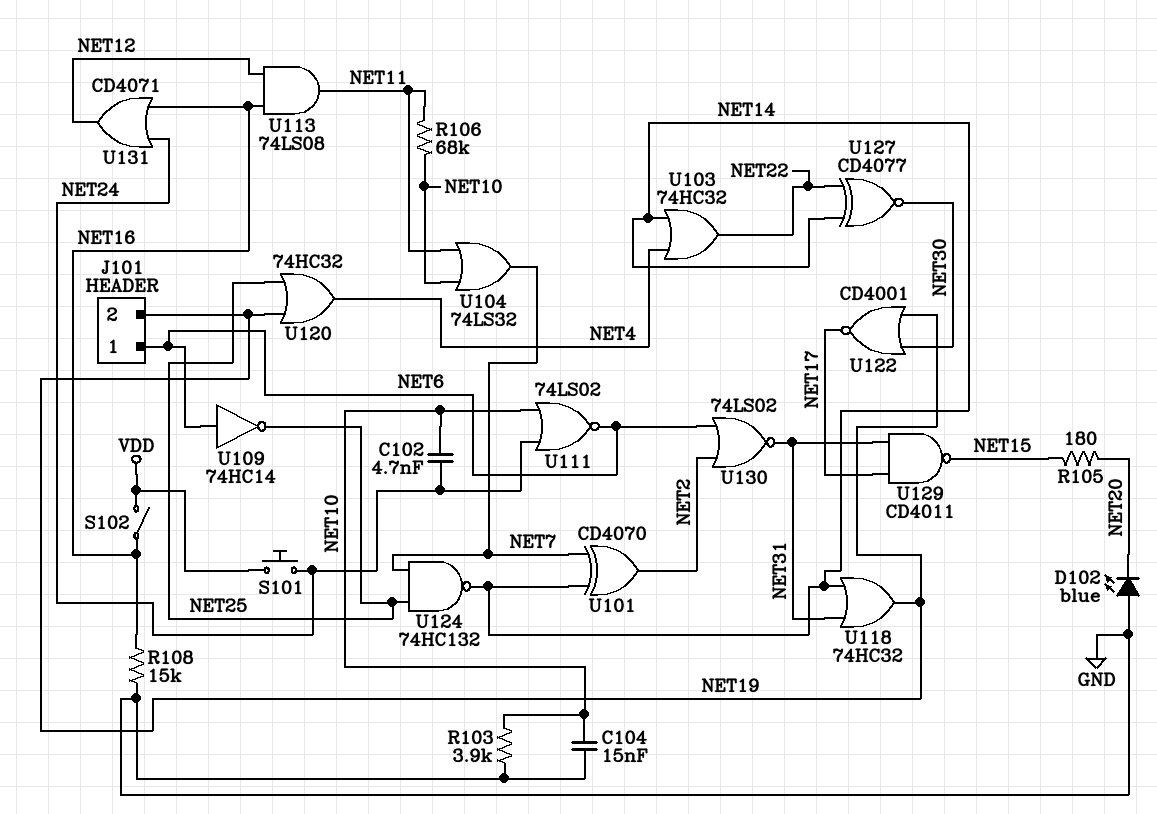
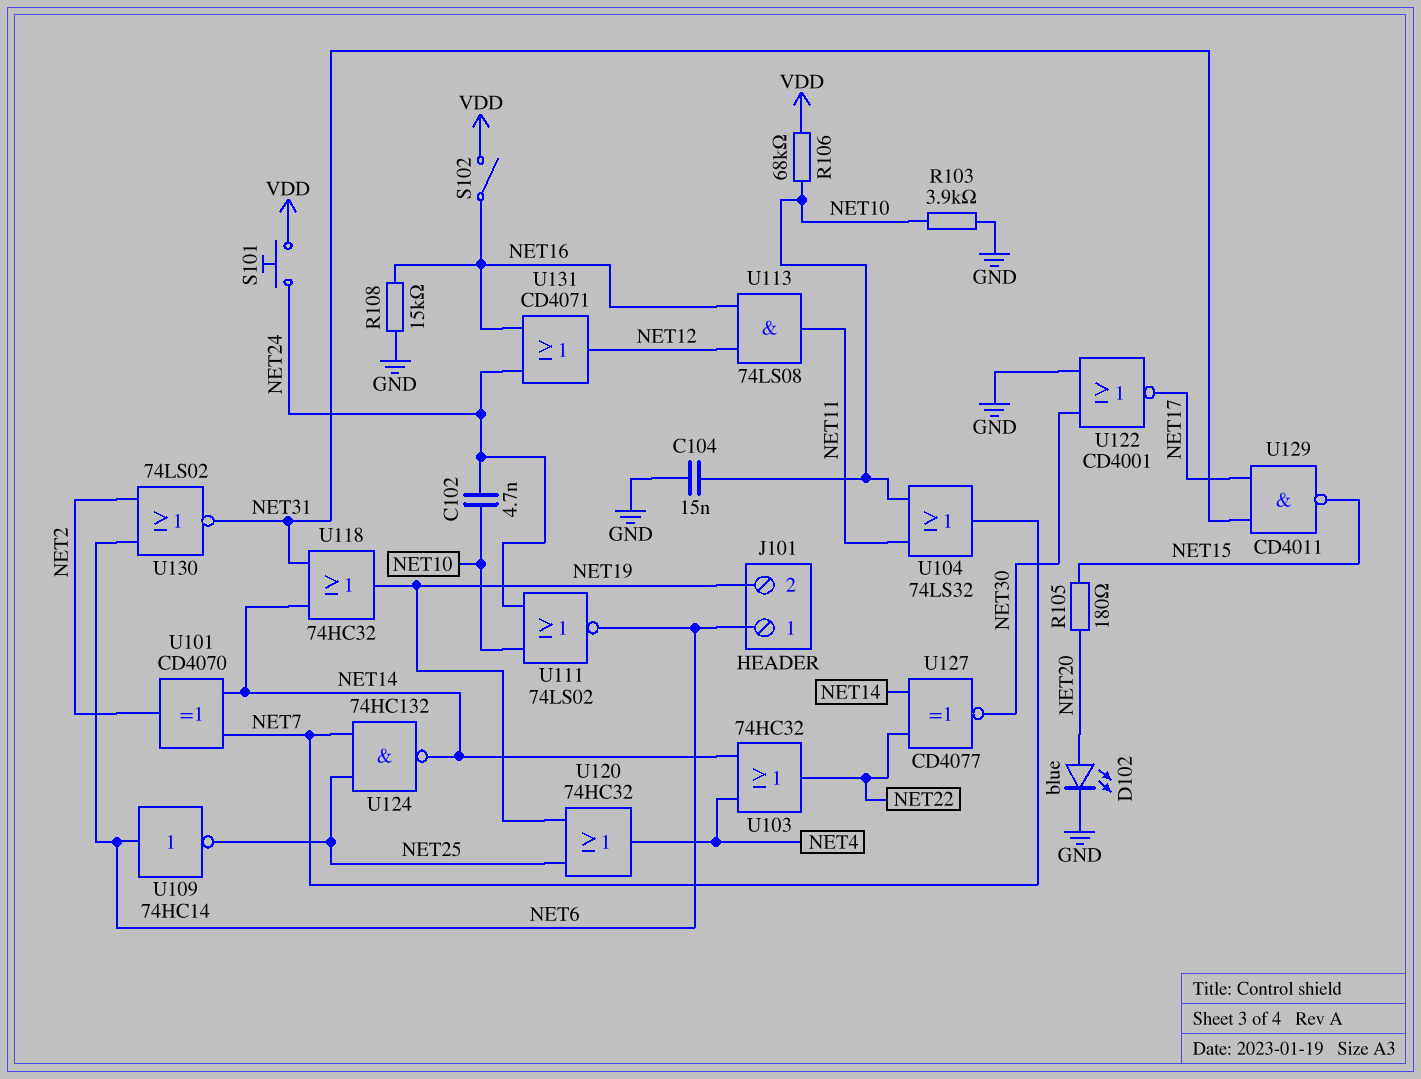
D102: LED blue (A GND, K NET20) -> LED blue (A NET20, K GND)
R106: 68k (NET10, NET11) -> 68k (NET10, VDD)
U122: NOR CD4001 (in NET19, in NET30, out NET17) -> NOR CD4001 (in GND, in NET30, out NET17)

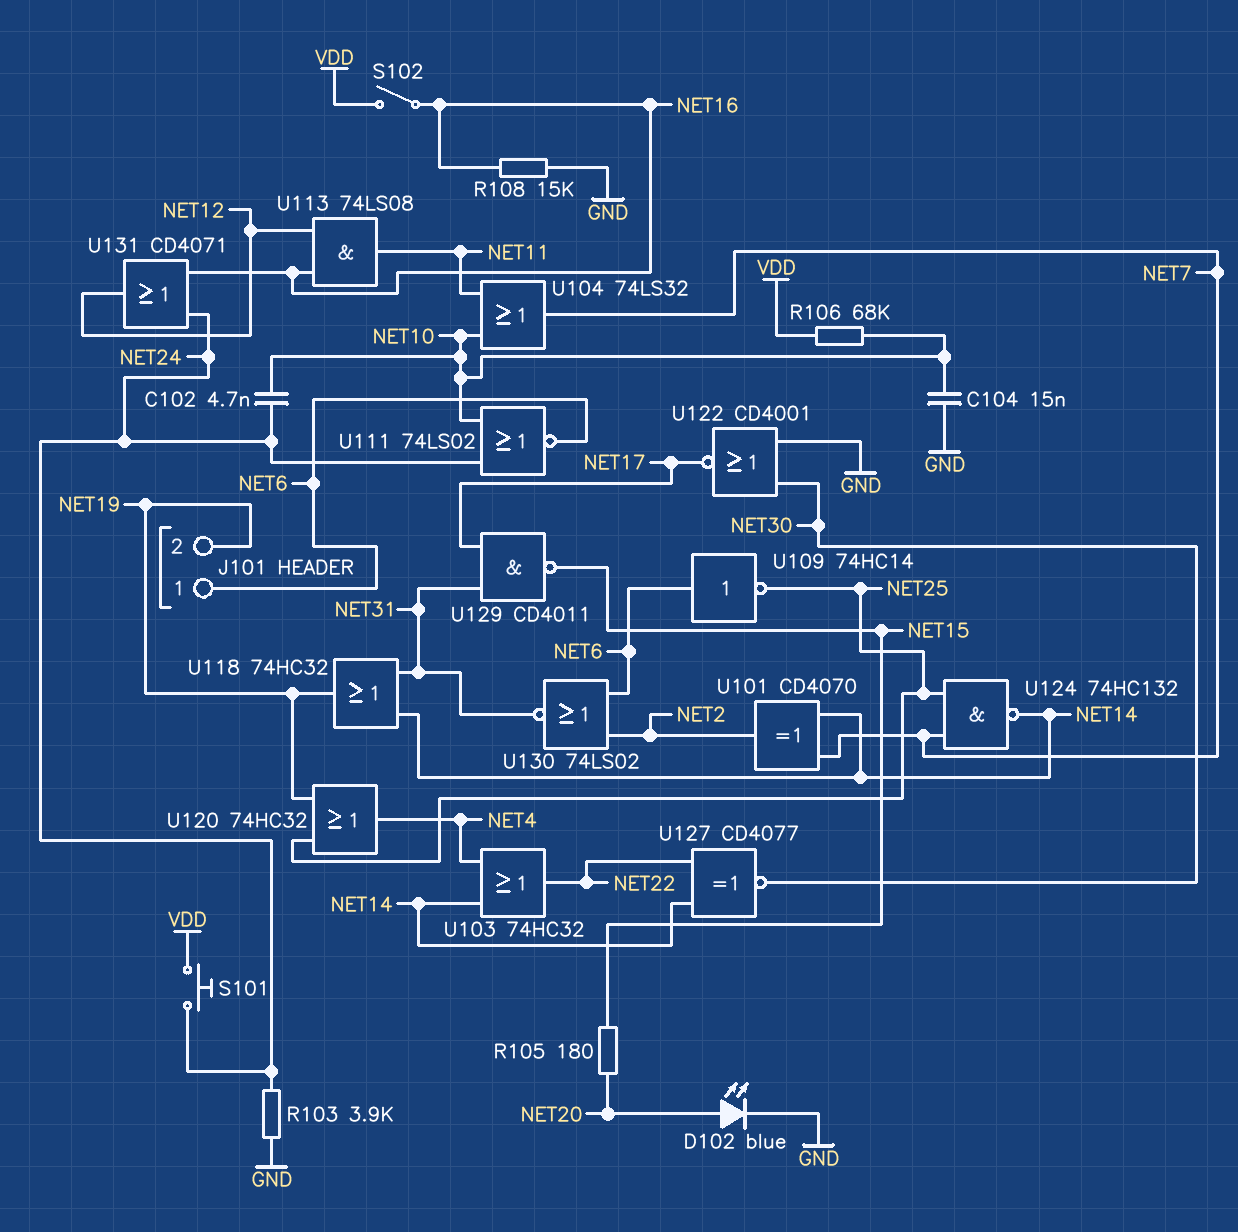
R103: 3.9k (GND, NET10) -> 3.9k (GND, NET24)

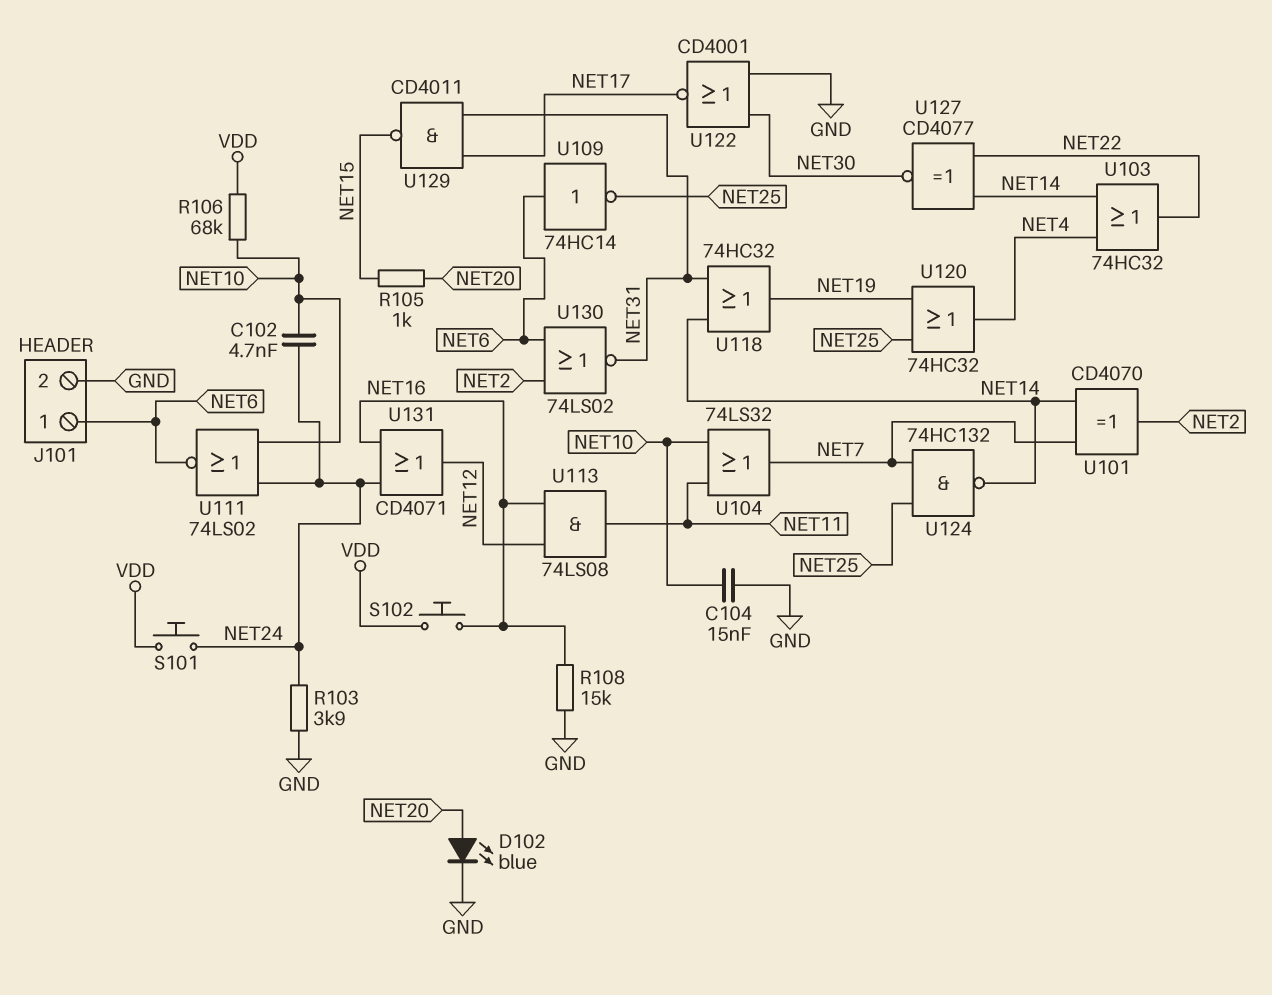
J101 pin 2: NET19 -> GND
R105: 180 (NET15, NET20) -> 1k (NET15, NET20)
S102: switch (NET16, VDD) -> button (NET16, VDD)

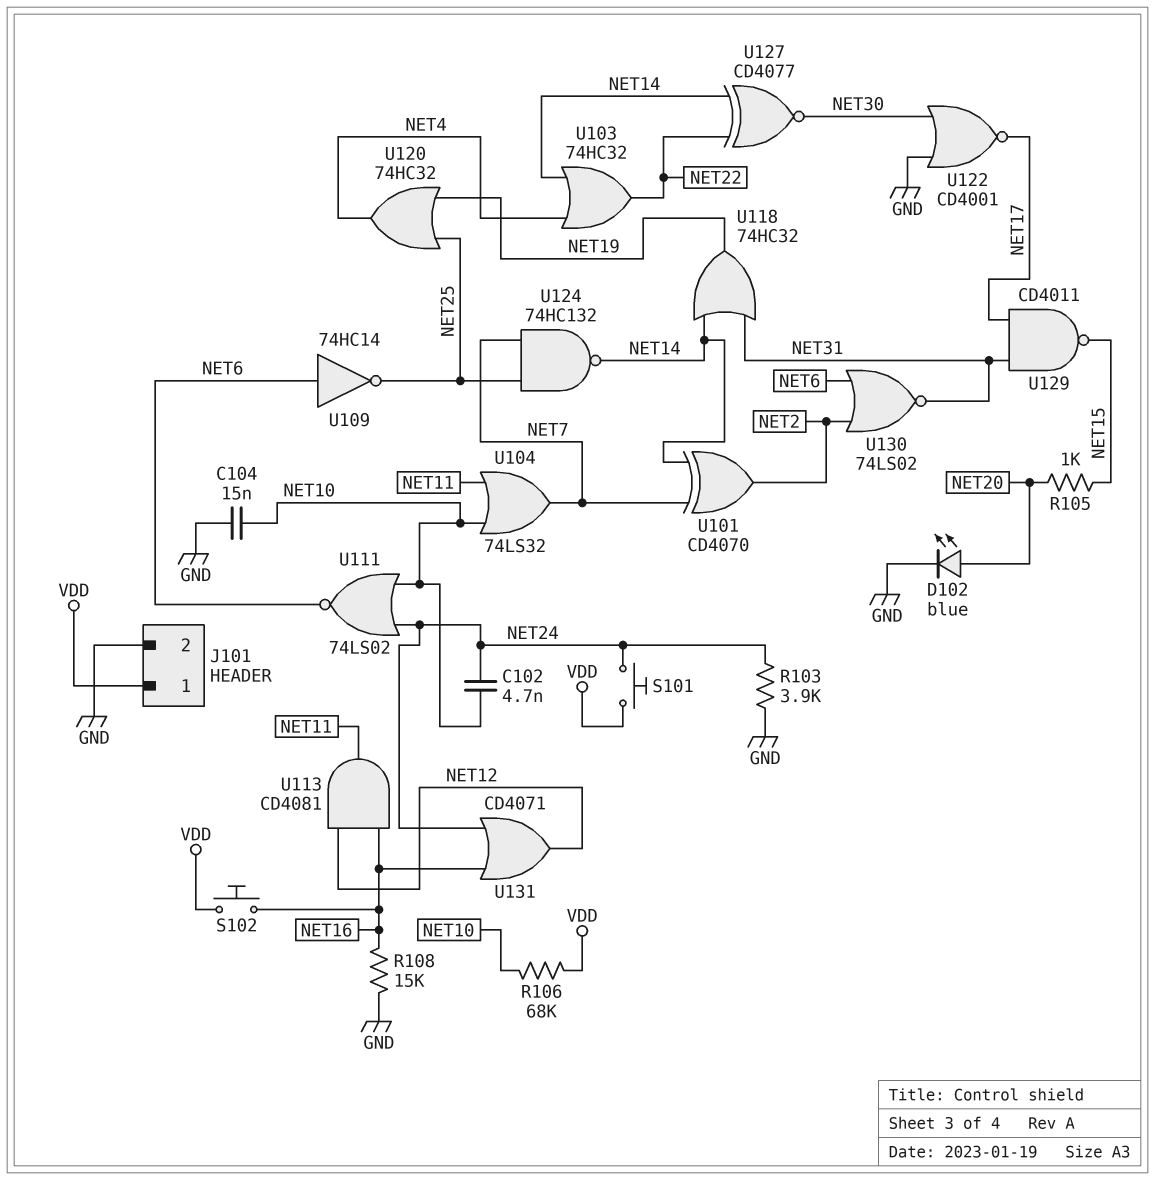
J101 pin 1: NET6 -> VDD
U113: AND 74LS08 (in NET12, in NET16, out NET11) -> AND CD4081 (in NET12, in NET16, out NET11)

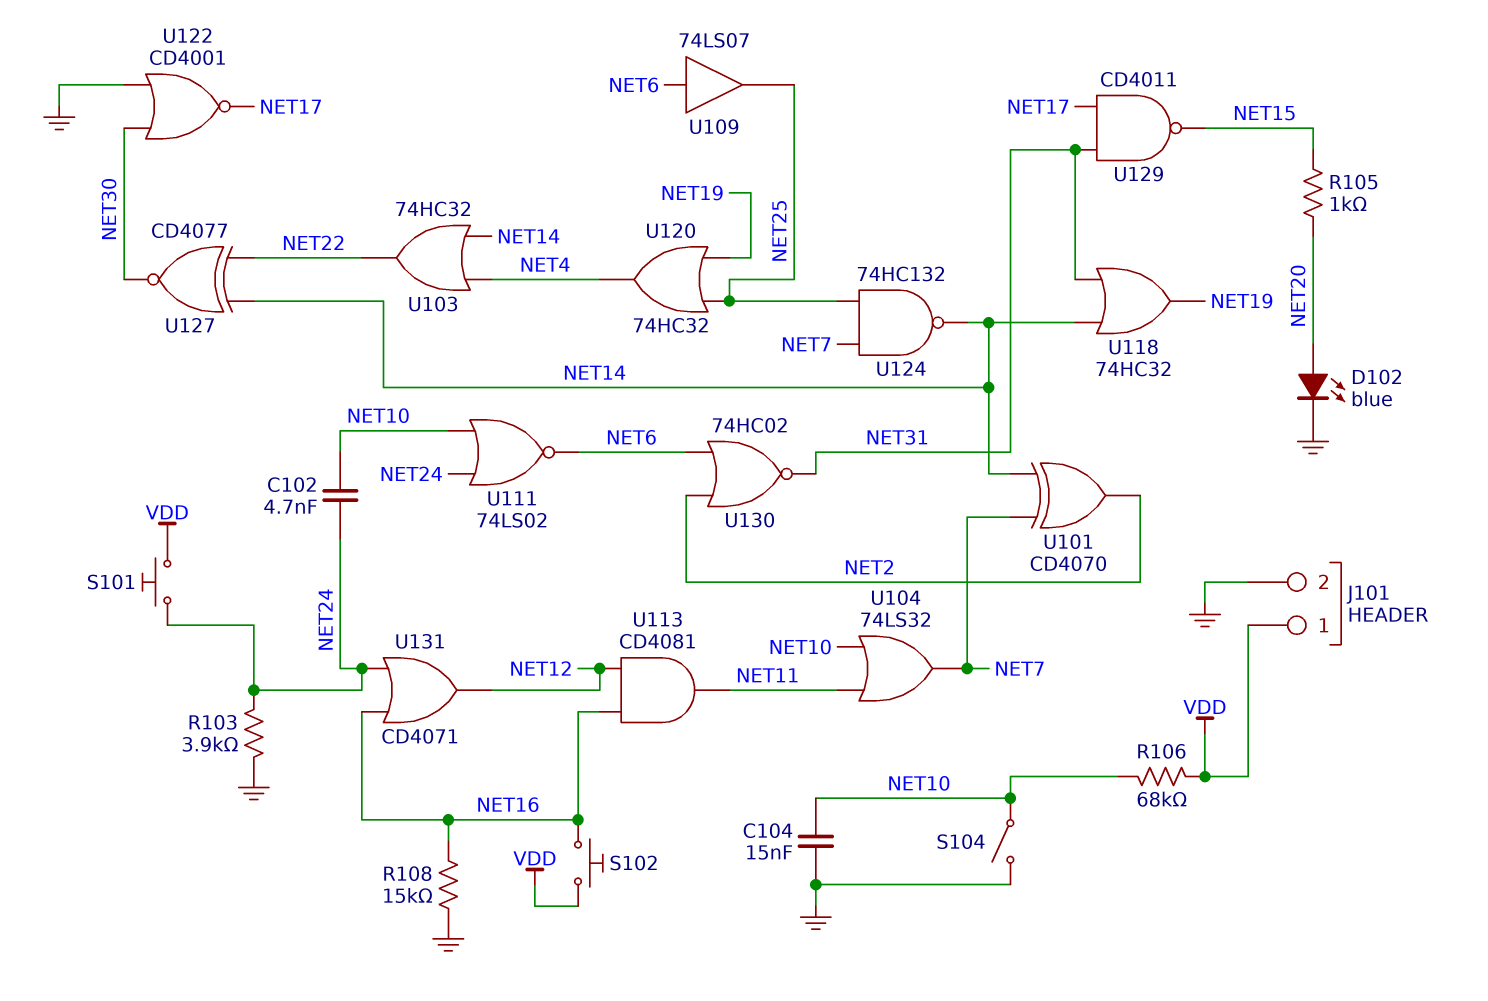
S104: none -> switch (GND, NET10)
U109: NOT 74HC14 (in NET6, out NET25) -> buffer 74LS07 (in NET6, out NET25)
U130: NOR 74LS02 (in NET2, in NET6, out NET31) -> NOR 74HC02 (in NET2, in NET6, out NET31)

